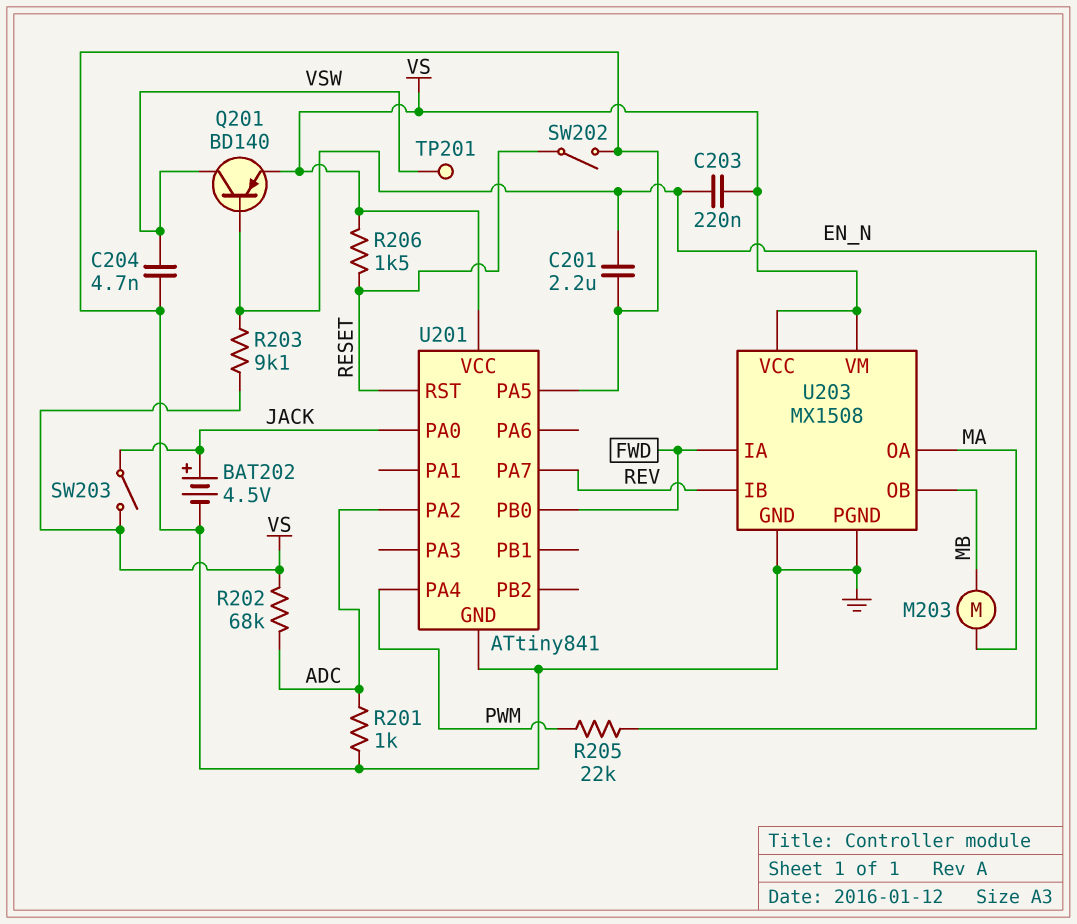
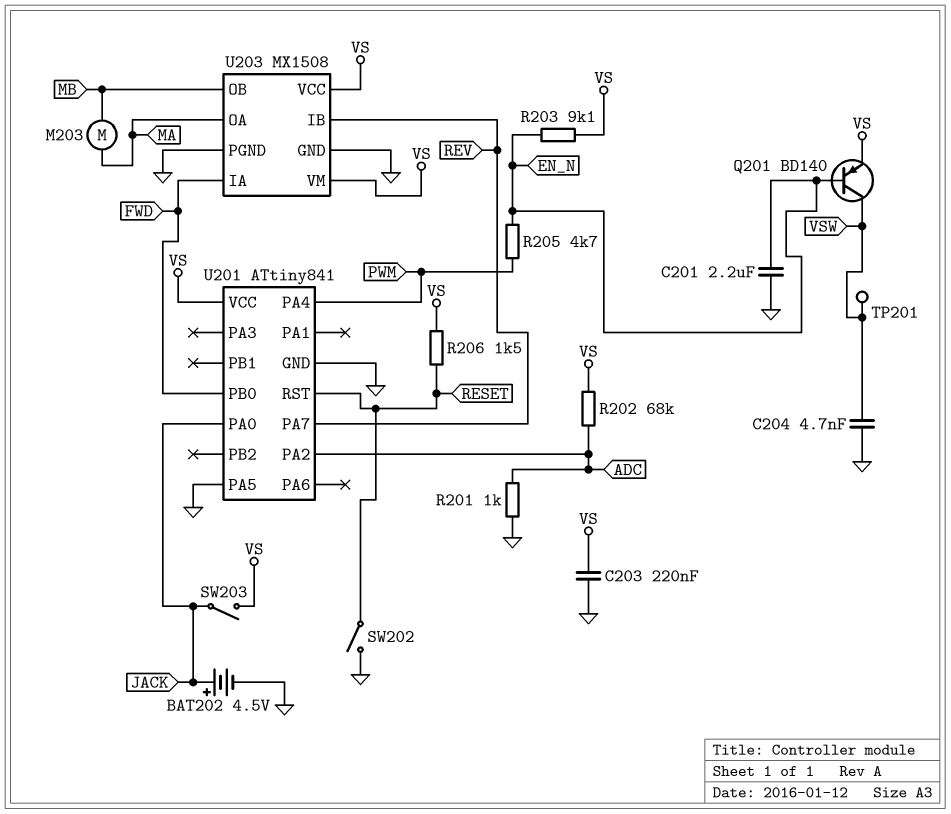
C203: 220nF (EN_N, VS) -> 220nF (GND, VS)
R205: 22k (EN_N, PWM) -> 4.7k (EN_N, PWM)

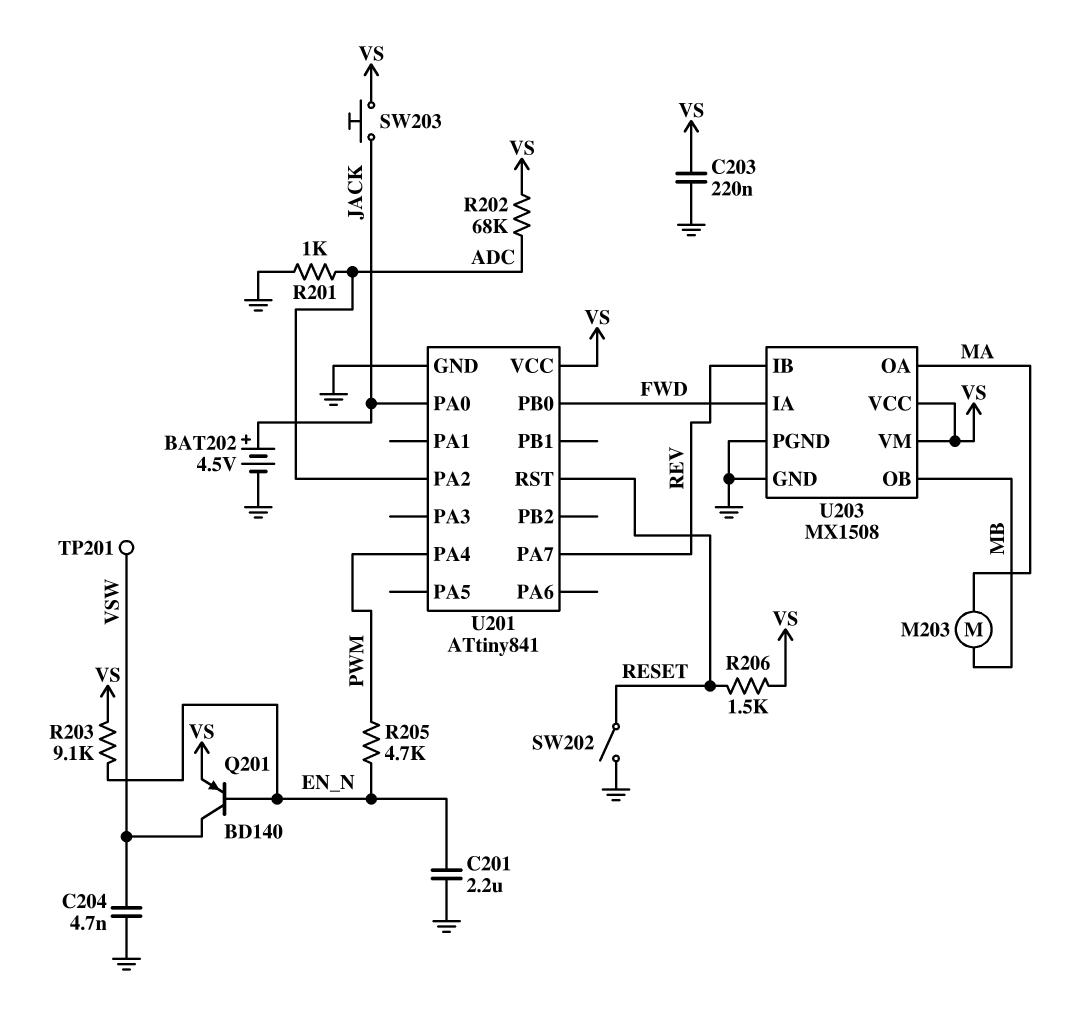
SW203: switch (JACK, VS) -> button (JACK, VS)
U201 pin PA5: GND -> none

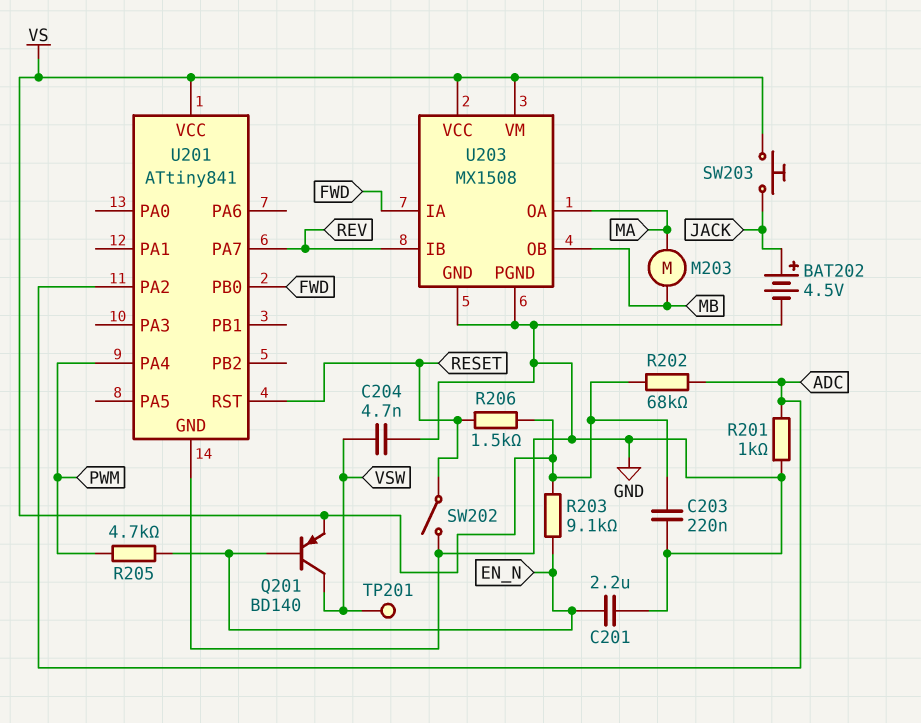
U201 pin PA0: JACK -> none

